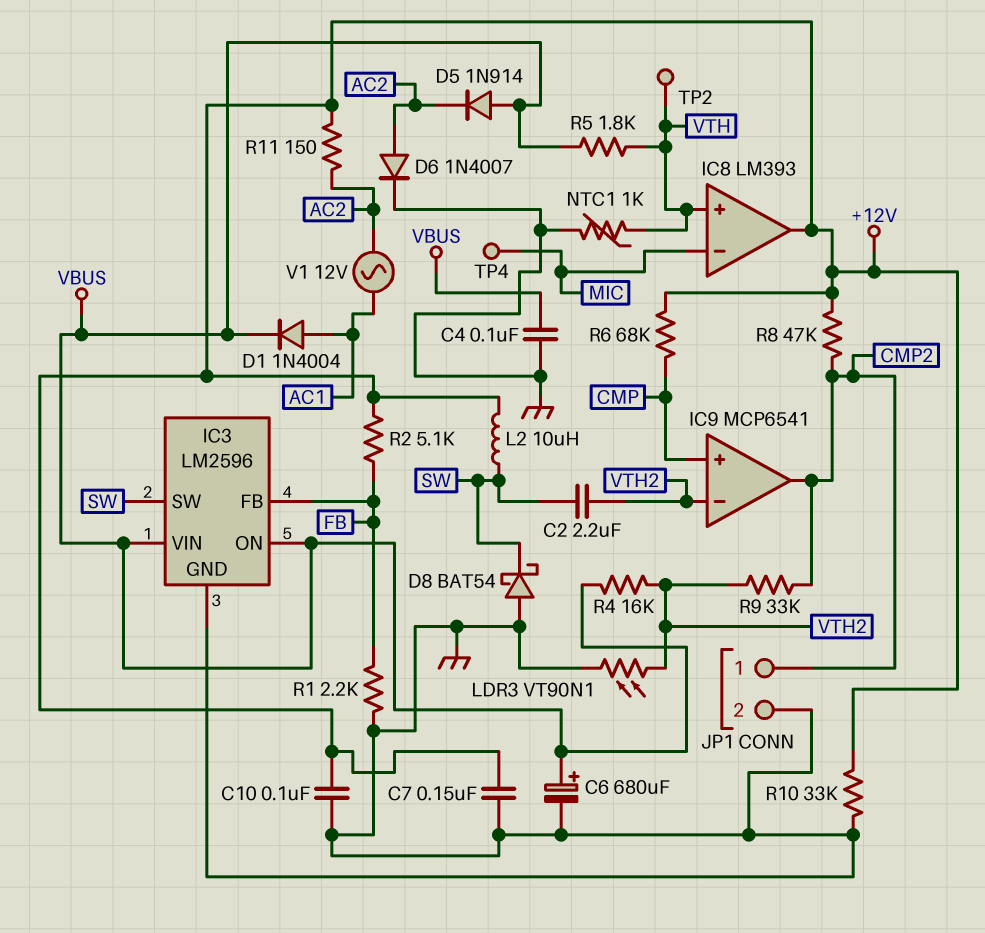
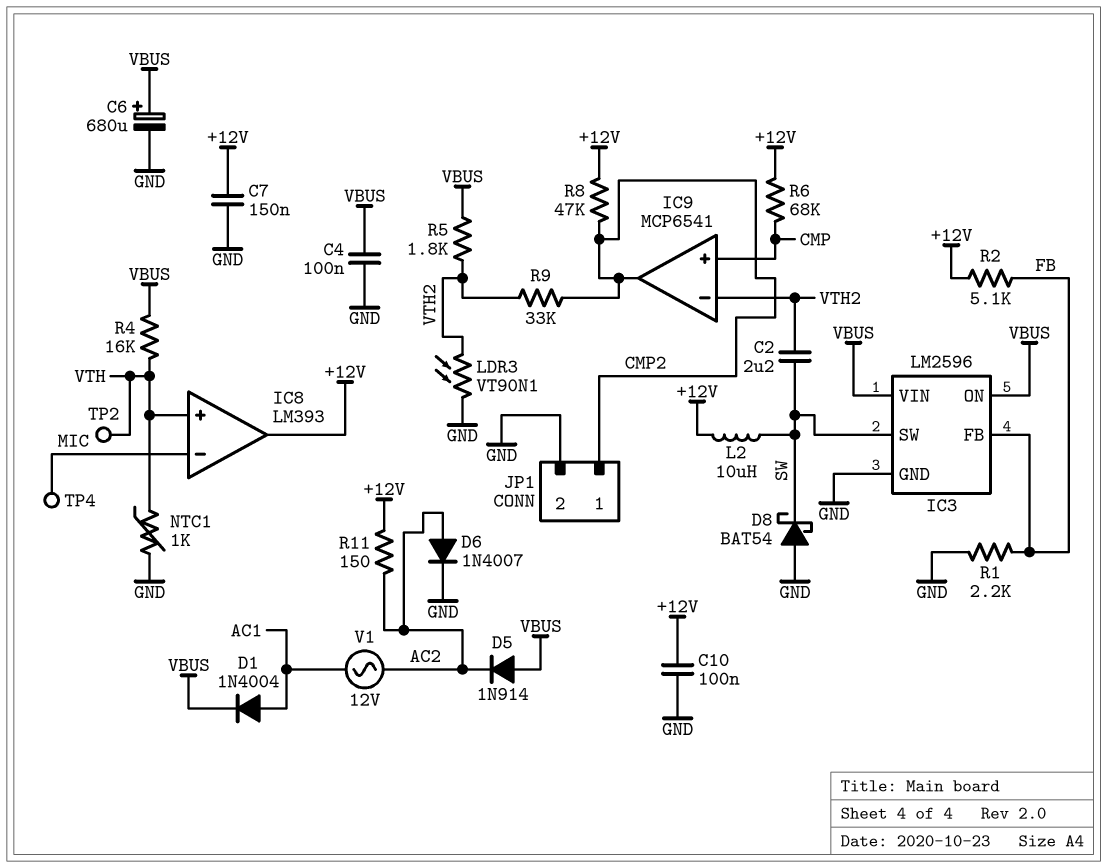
R4: 16k (VBUS, VTH2) -> 16k (VBUS, VTH)
R5: 1.8k (VBUS, VTH) -> 1.8k (VBUS, VTH2)
R10: 33k (+12V, GND) -> none

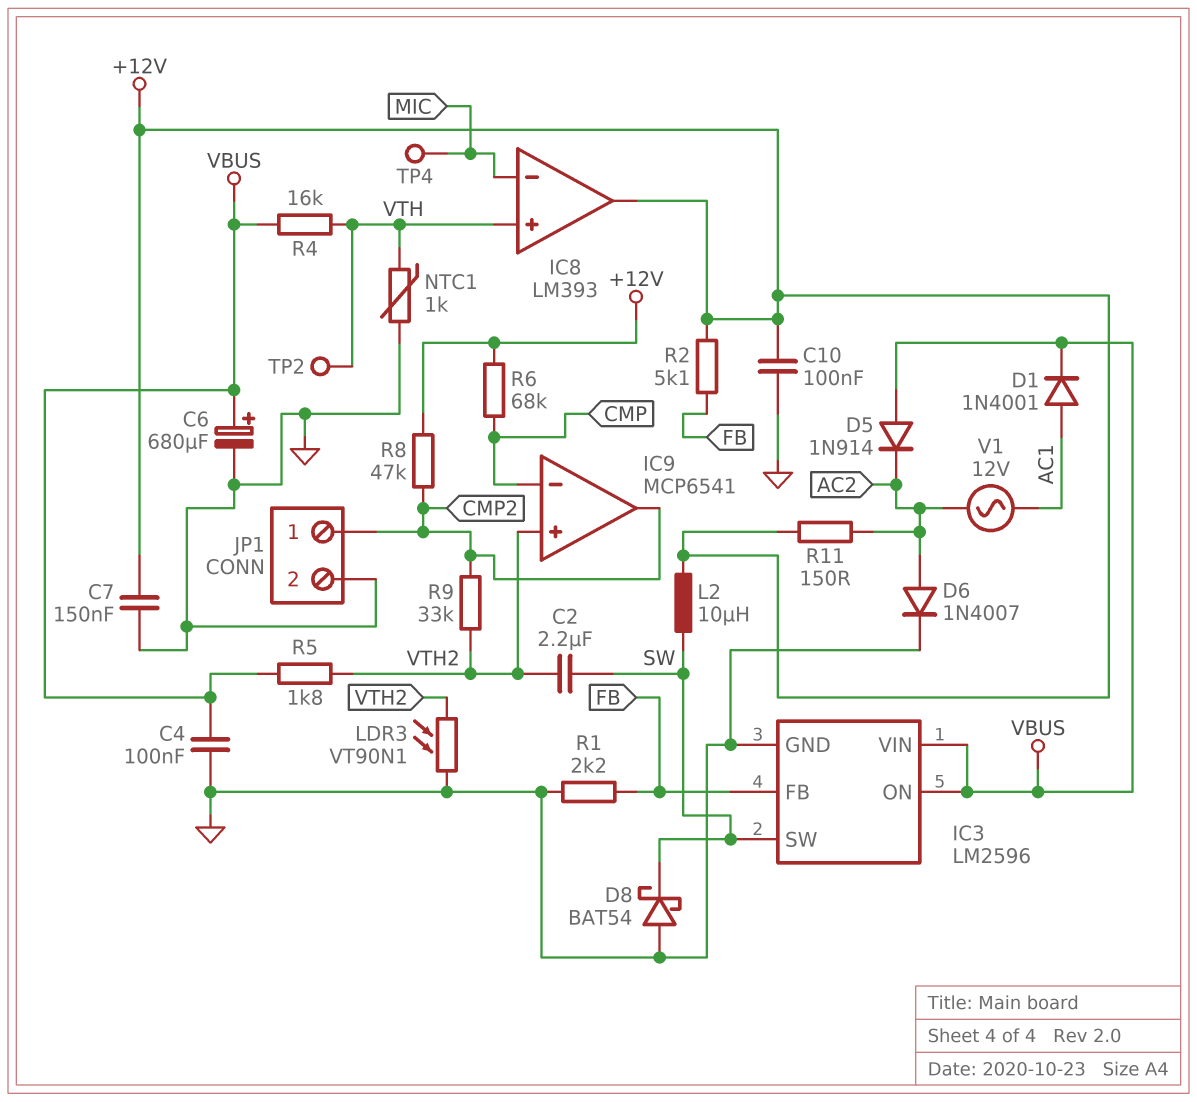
D1: diode 1N4004 (A AC1, K VBUS) -> diode 1N4001 (A AC1, K VBUS)
IC9 pin in+: CMP -> VTH2
IC9 pin in-: VTH2 -> CMP

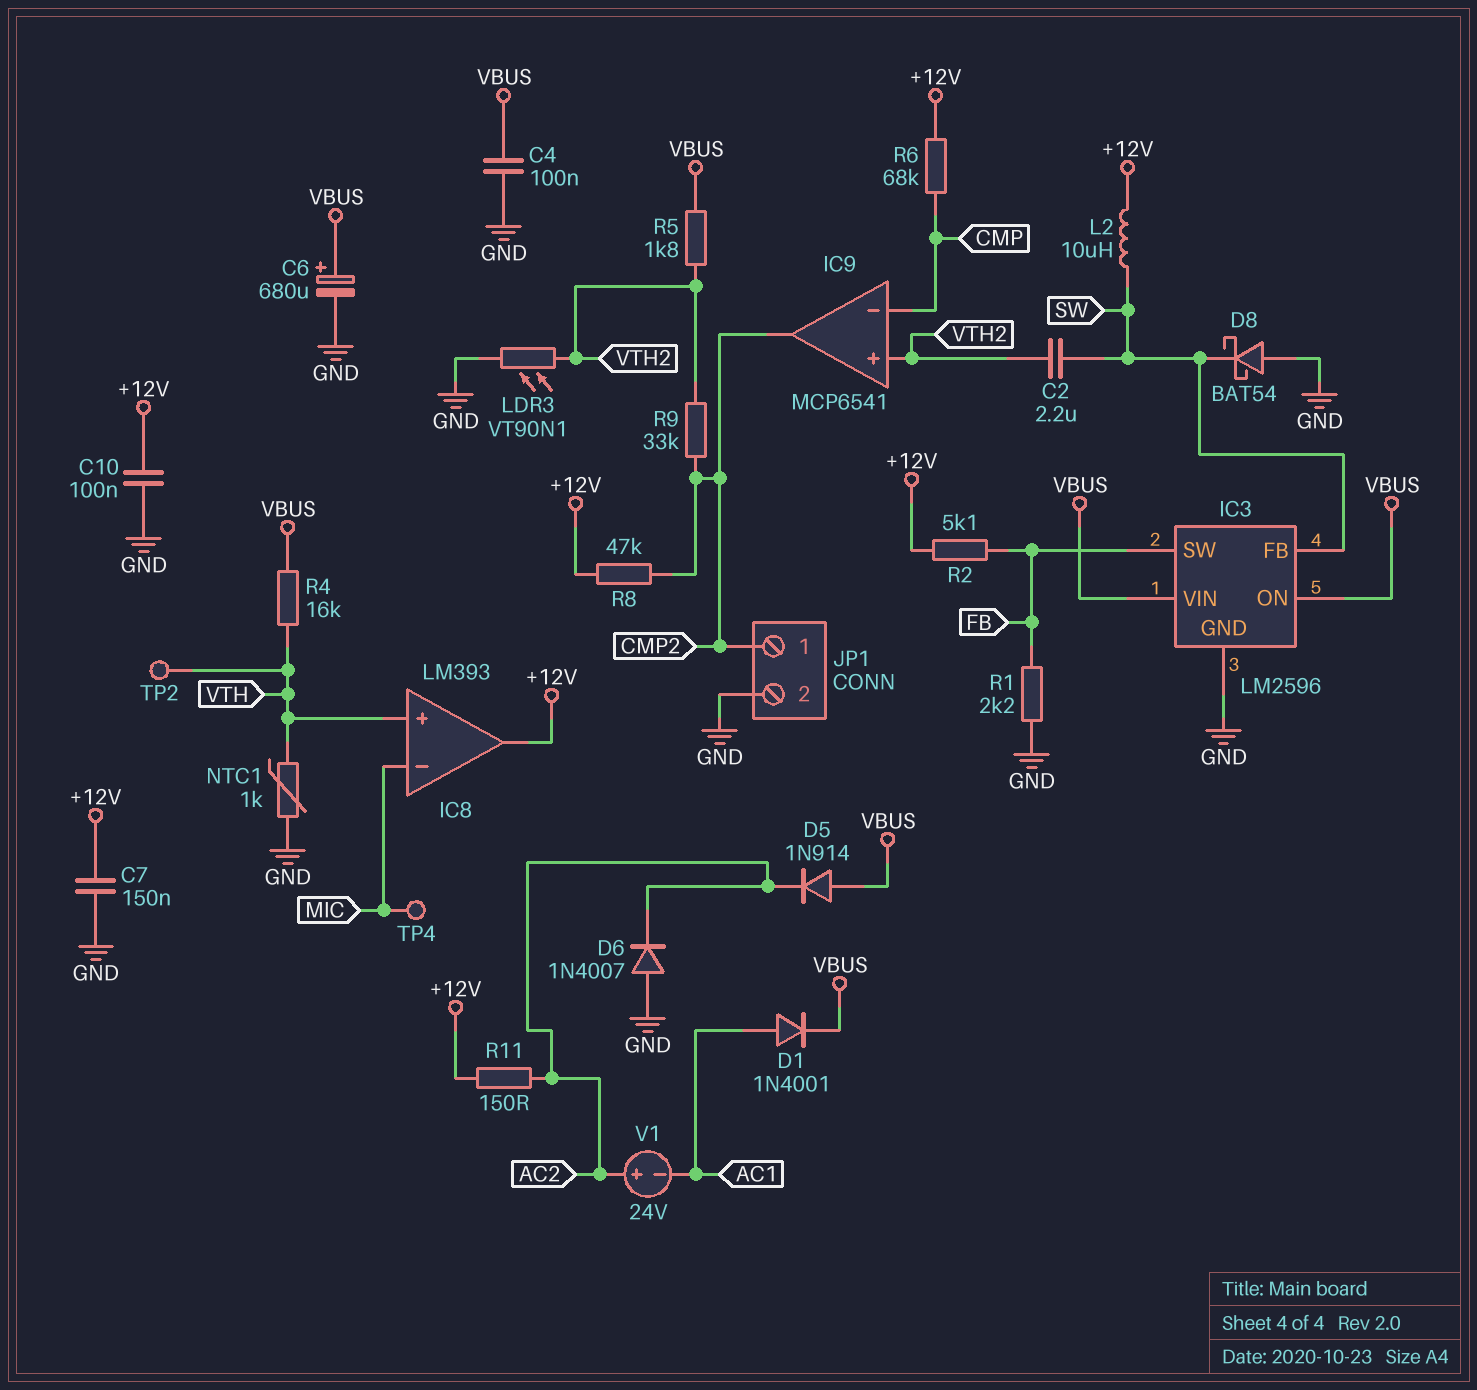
D6: diode 1N4007 (A AC2, K GND) -> diode 1N4007 (A GND, K AC2)
IC3 pin FB: FB -> SW
IC3 pin SW: SW -> FB
V1: AC 12V (AC1, AC2) -> 24V (plus AC2, minus AC1)

